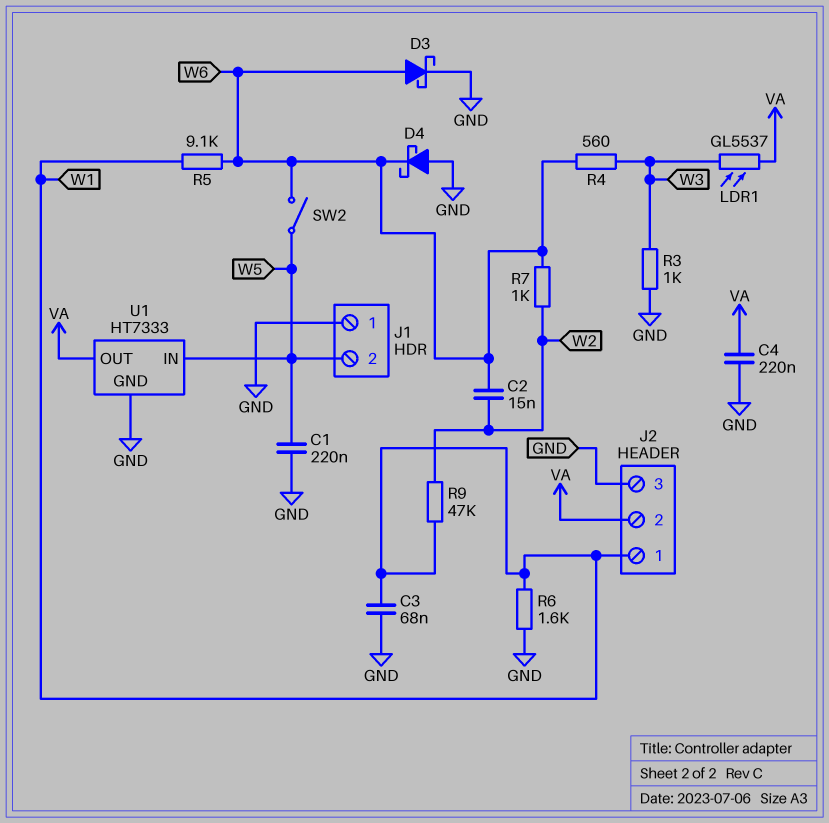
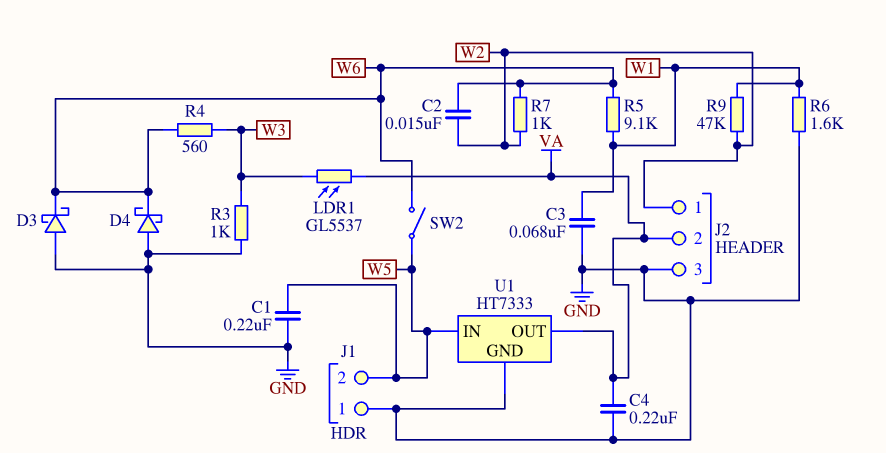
D3: schottky (A W6, K GND) -> schottky (A GND, K W6)
J2 pin 1: W1 -> W2

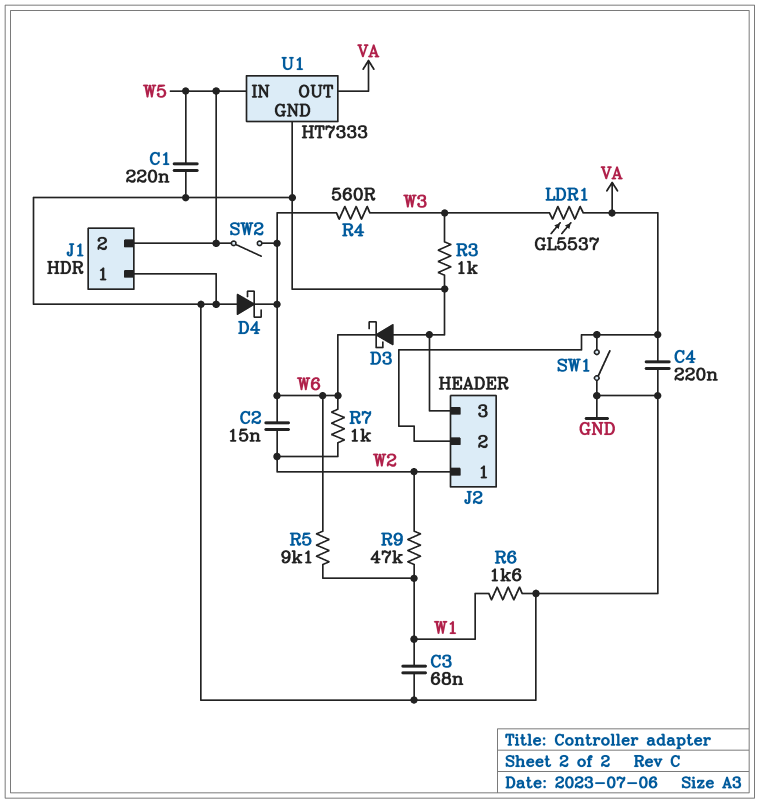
SW1: none -> switch (GND, VA)

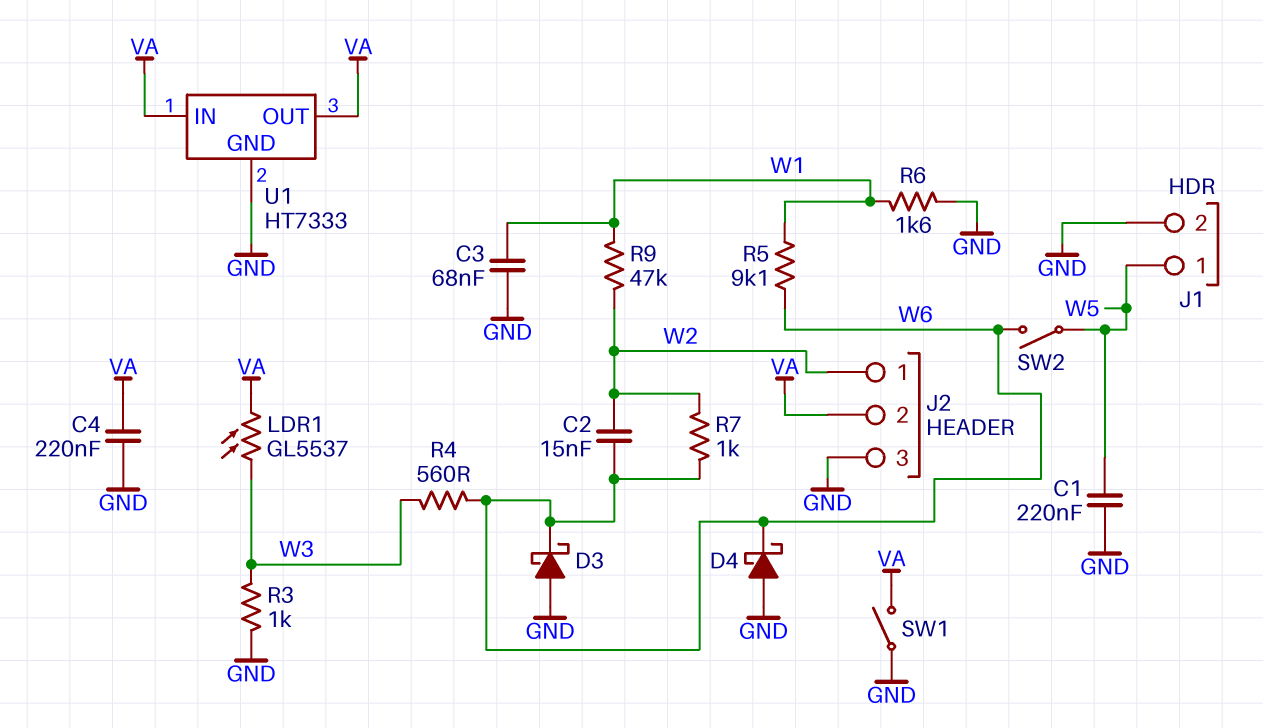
J1 pin 1: GND -> W5
J1 pin 2: W5 -> GND
U1 pin IN: W5 -> VA

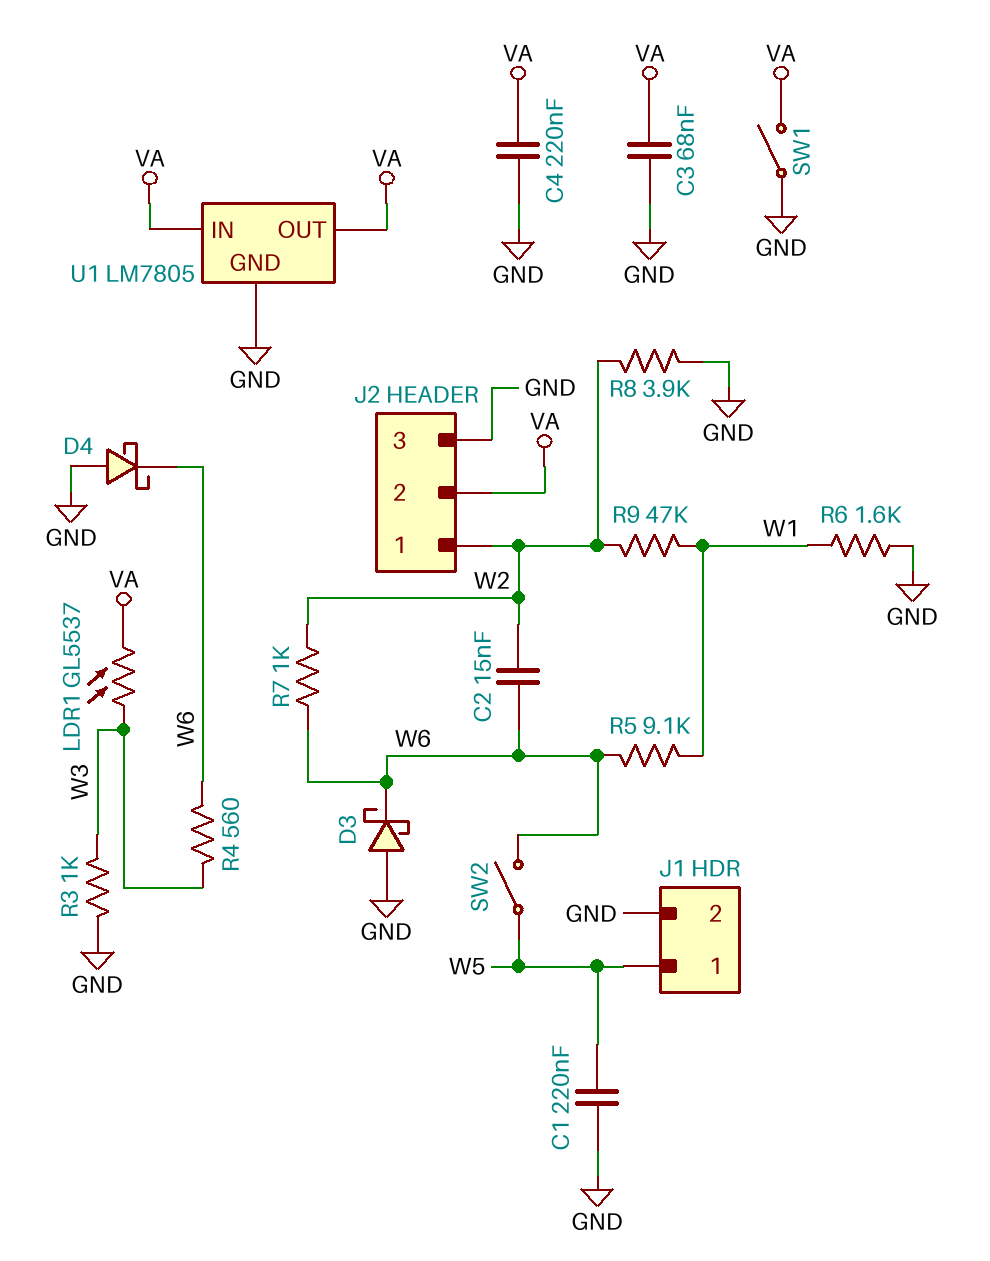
C3: 68nF (GND, W1) -> 68nF (GND, VA)
R8: none -> 3.9k (GND, W2)
U1: HT7333 -> LM7805

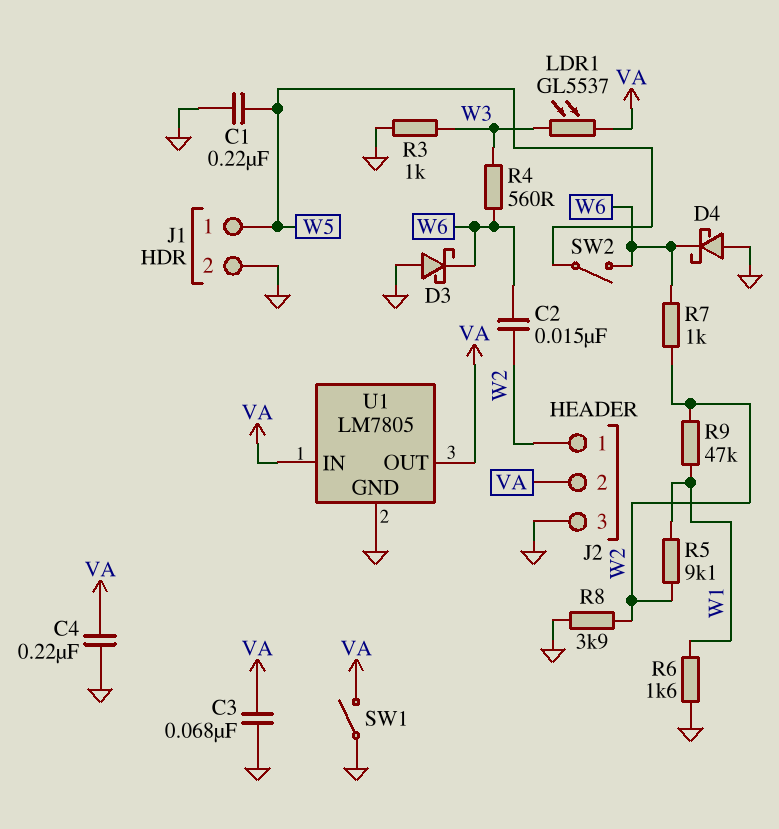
R5: 9.1k (W1, W6) -> 9.1k (W1, W2)

